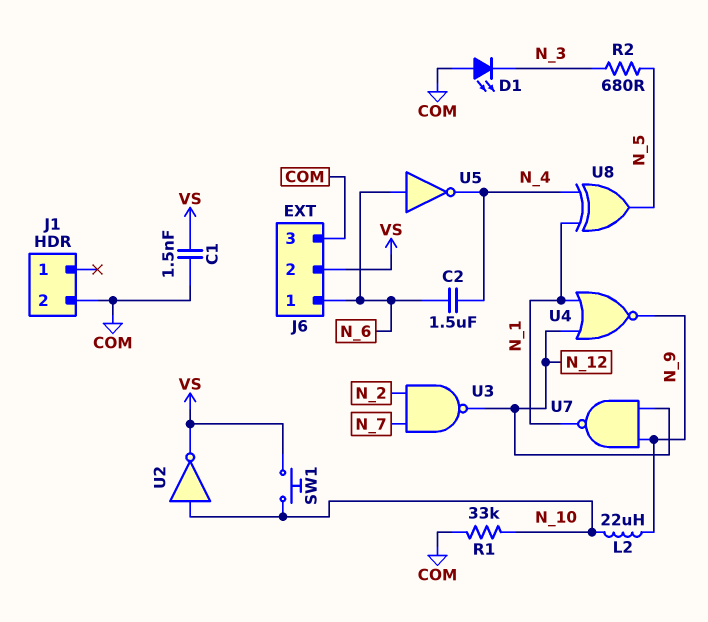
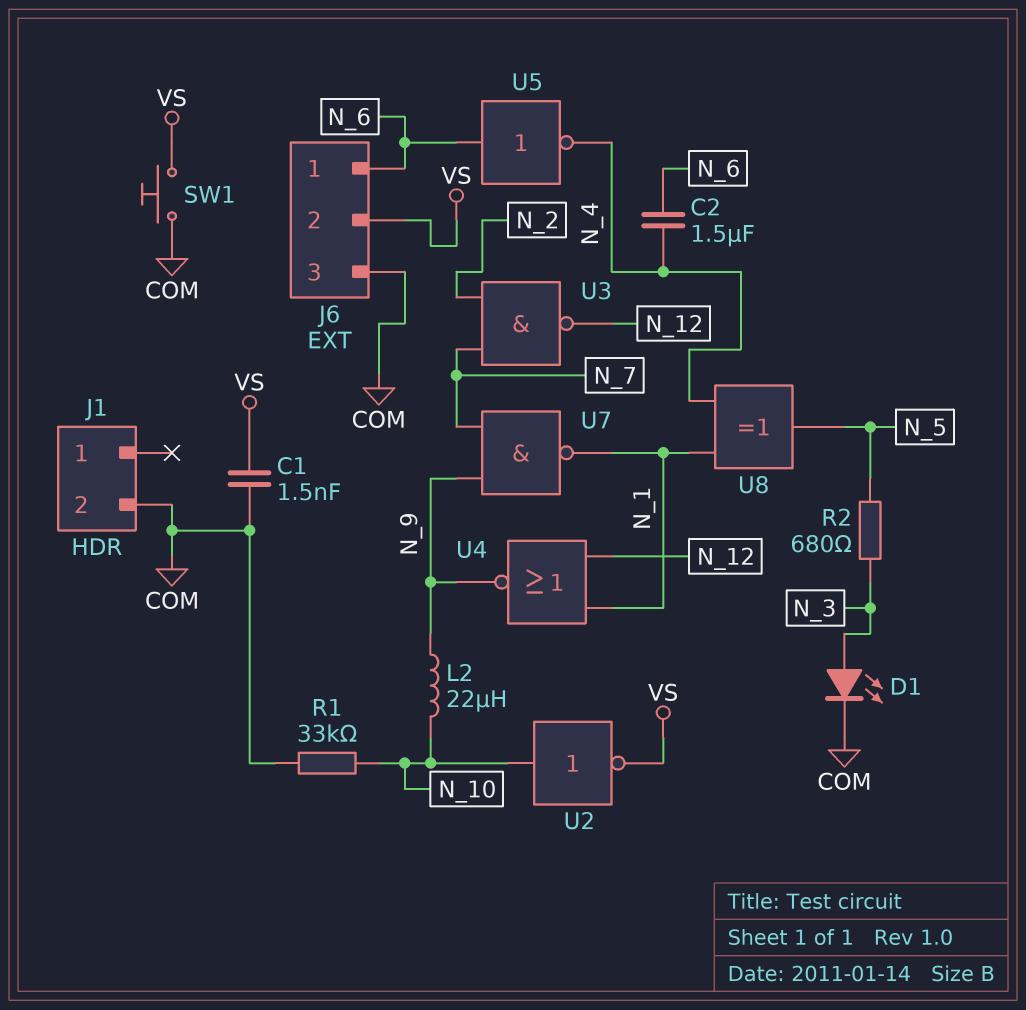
D1: LED (A COM, K N_3) -> LED (A N_3, K COM)
SW1: button (N_10, VS) -> button (COM, VS)
U7: NAND (in N_9, in N_12, out N_1) -> NAND (in N_7, in N_9, out N_1)

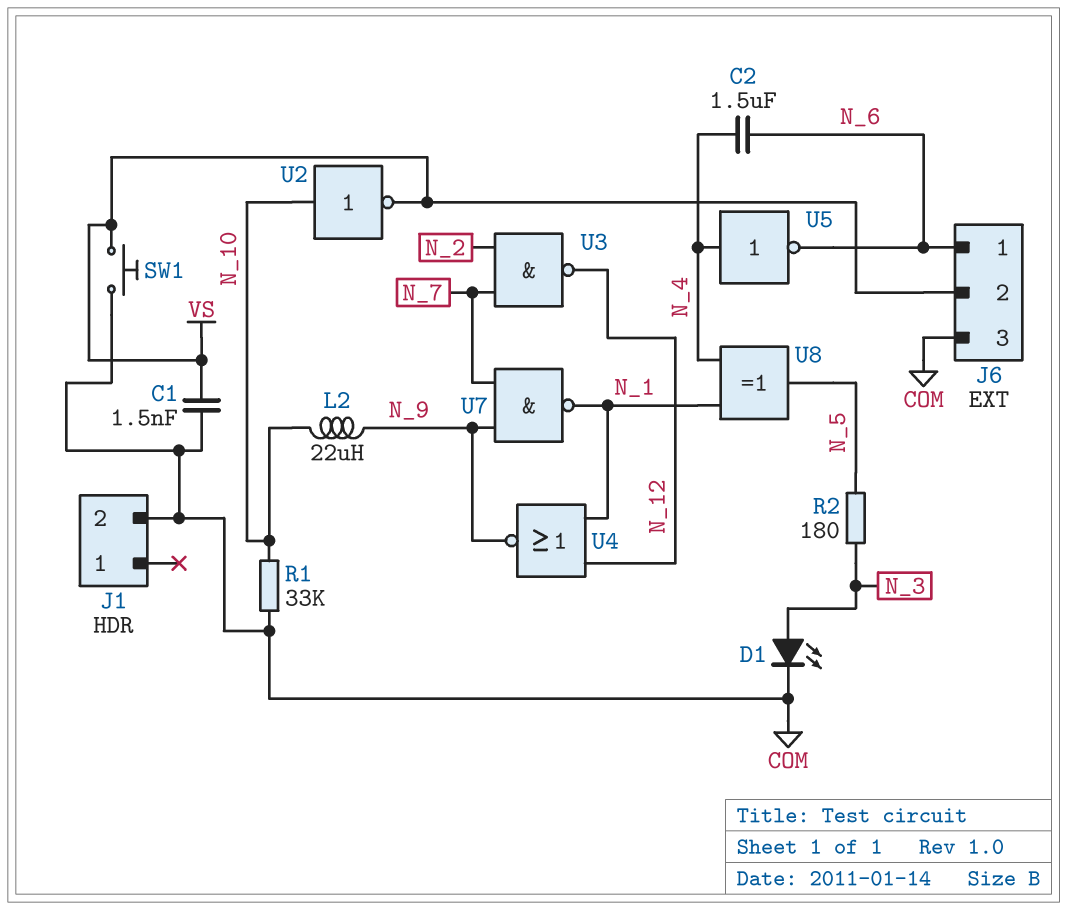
R2: 680 (N_3, N_5) -> 180 (N_3, N_5)
U5: NOT (in N_6, out N_4) -> NOT (in N_4, out N_6)

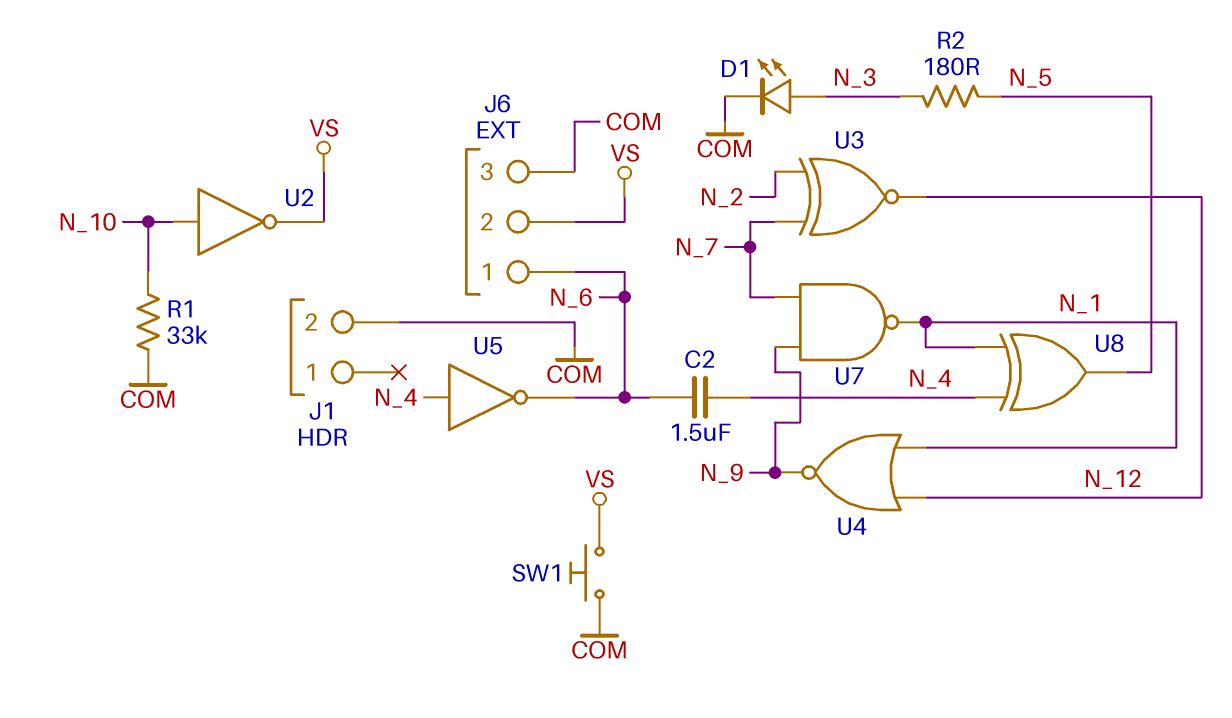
C1: 1.5nF (COM, VS) -> none
L2: 22uH (N_9, N_10) -> none
U3: NAND (in N_2, in N_7, out N_12) -> XNOR (in N_2, in N_7, out N_12)

